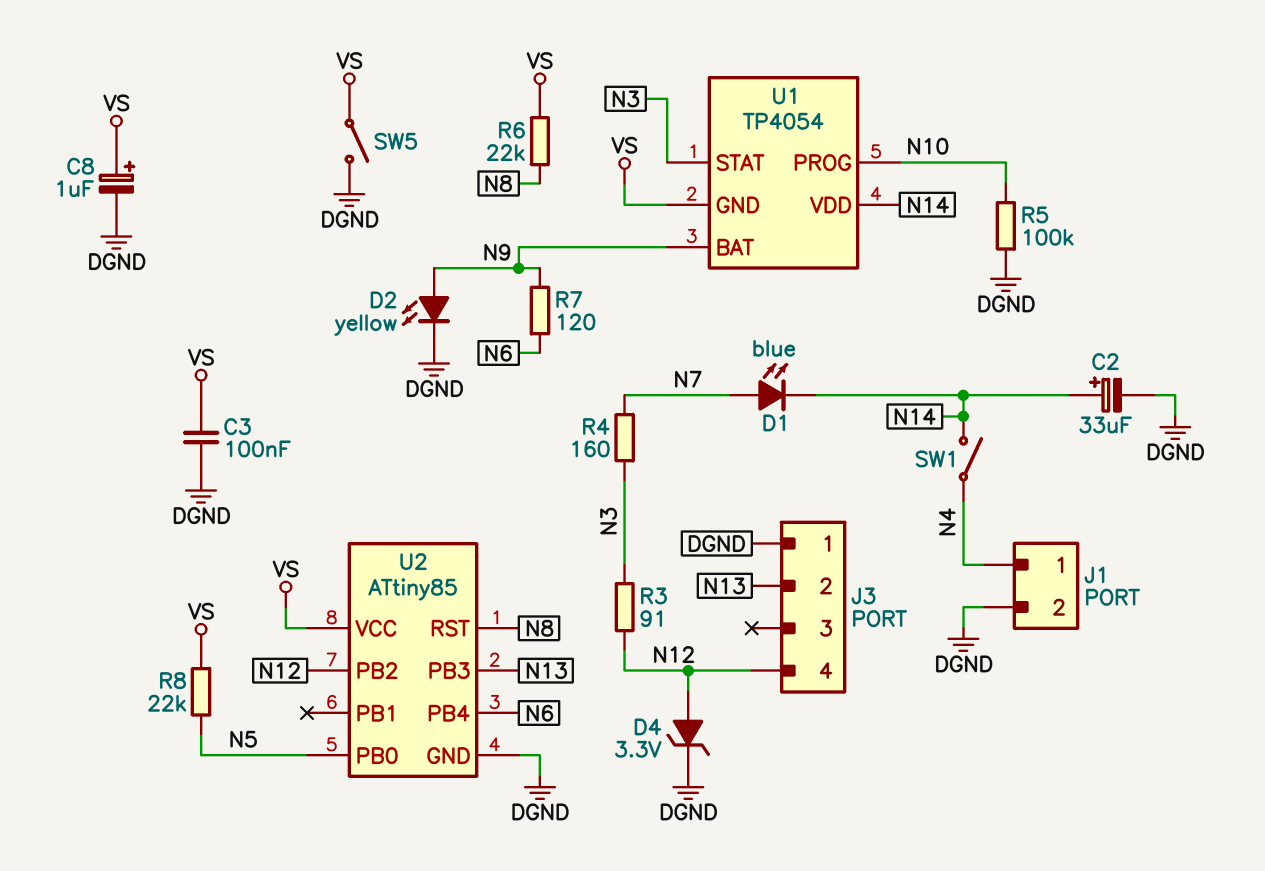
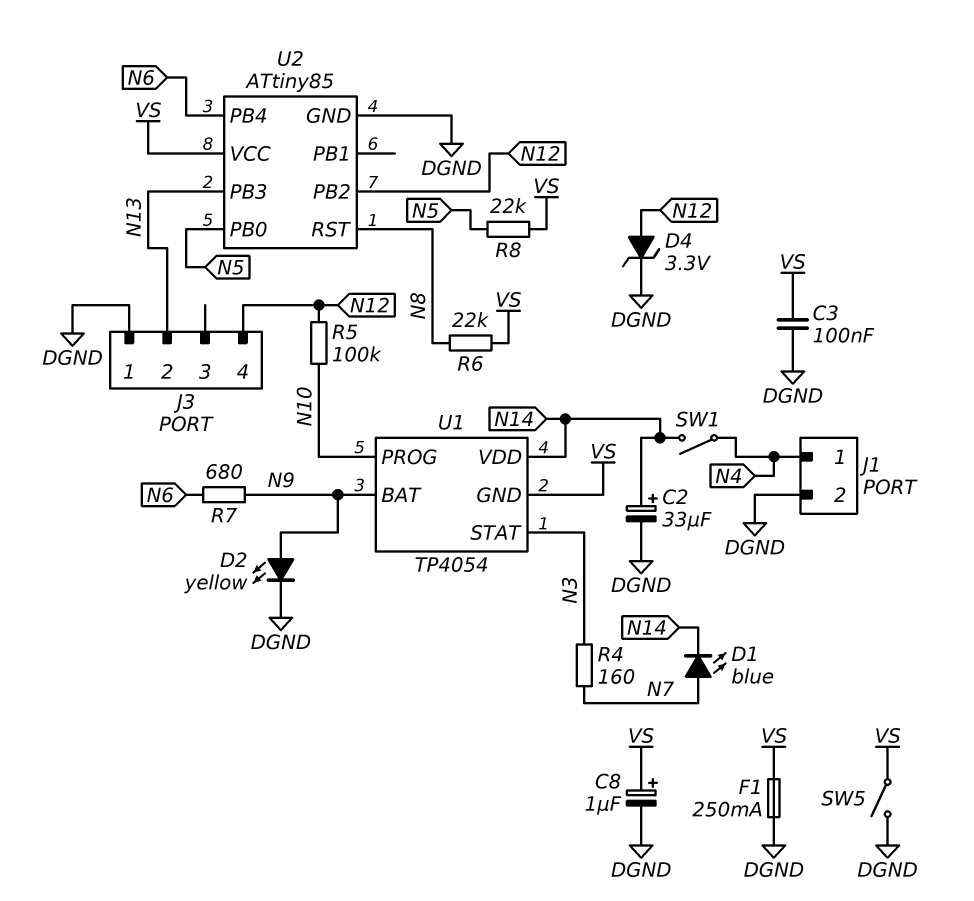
F1: none -> 250mA (DGND, VS)
R3: 91 (N3, N12) -> none
R5: 100k (DGND, N10) -> 100k (N10, N12)
R7: 120 (N6, N9) -> 680 (N6, N9)

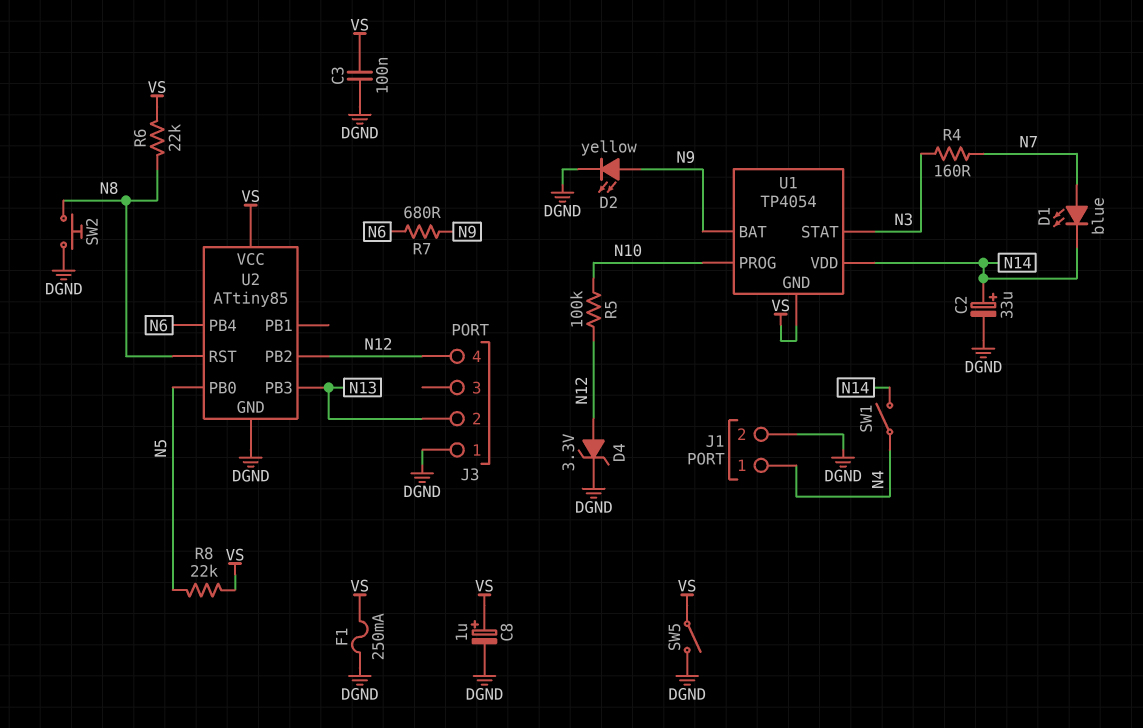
SW2: none -> button (DGND, N8)

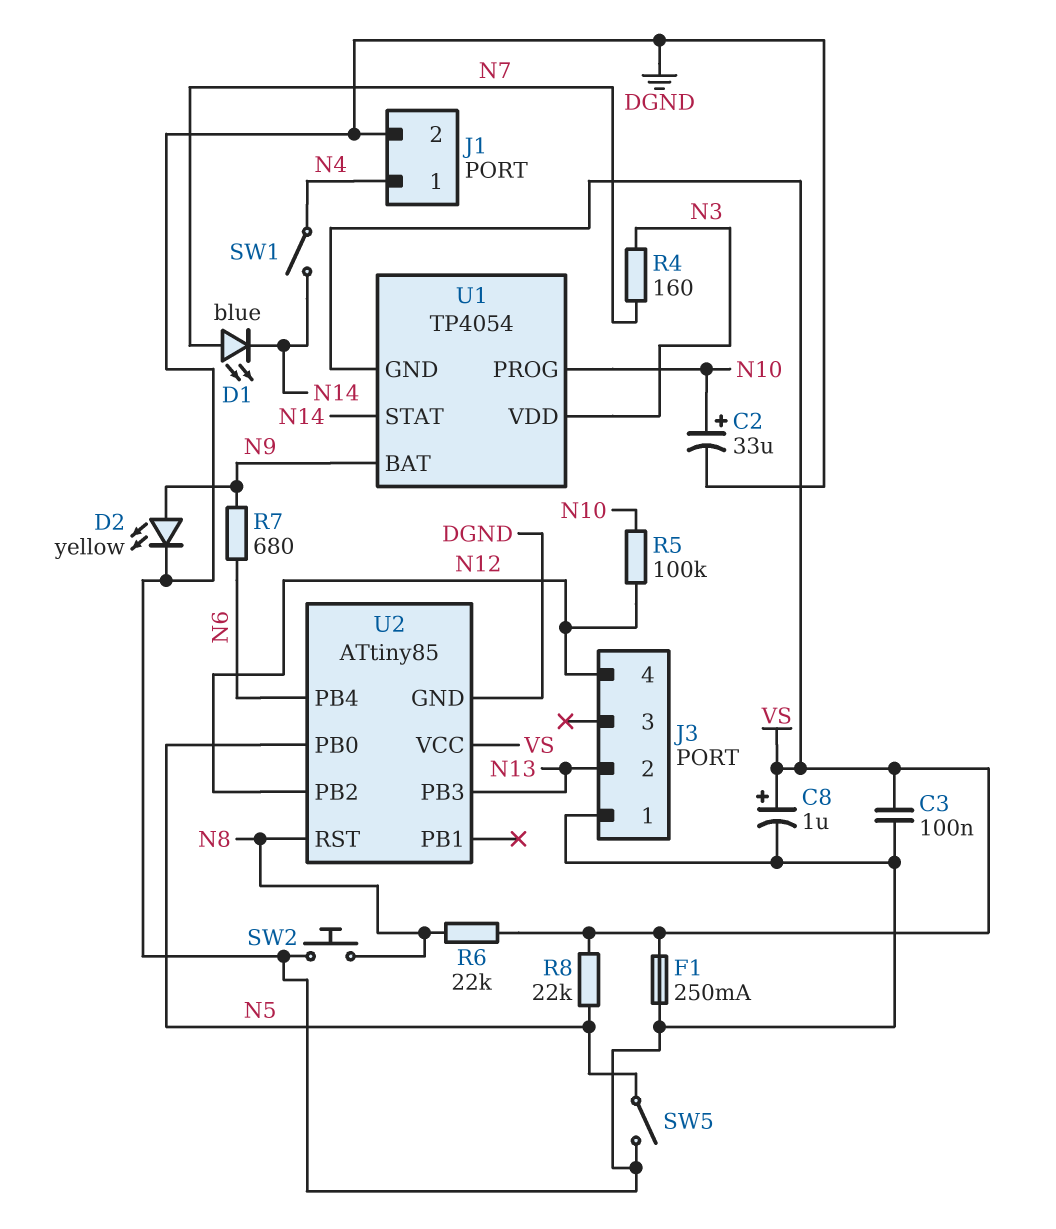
C2: 33uF (plus N14, minus DGND) -> 33uF (plus N10, minus DGND)
D4: zener 3.3V (A N12, K DGND) -> none
SW5: switch (DGND, VS) -> switch (DGND, N5)
U1 pin STAT: N3 -> N14
U1 pin VDD: N14 -> N3

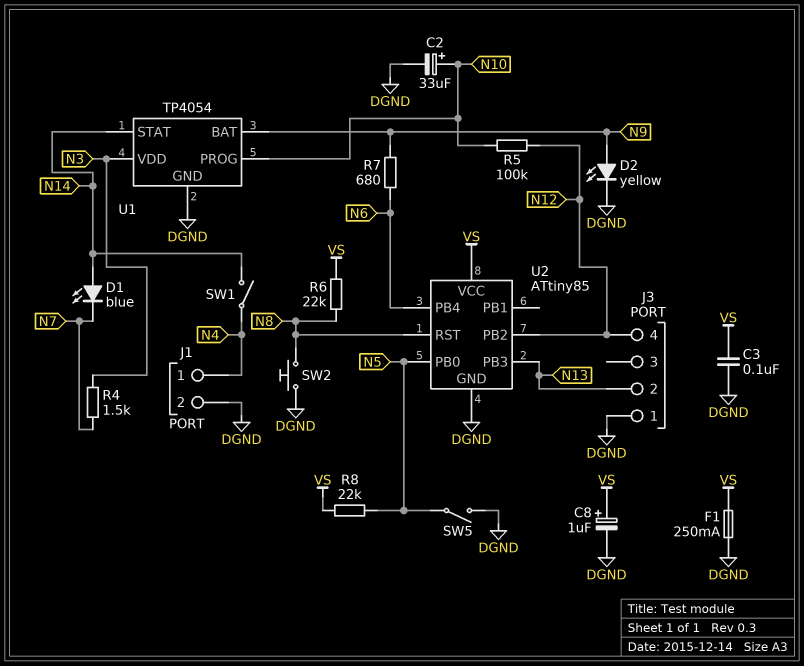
D1: LED blue (A N7, K N14) -> LED blue (A N14, K N7)
R4: 160 (N3, N7) -> 1.5k (N3, N7)
U1 pin GND: VS -> DGND

